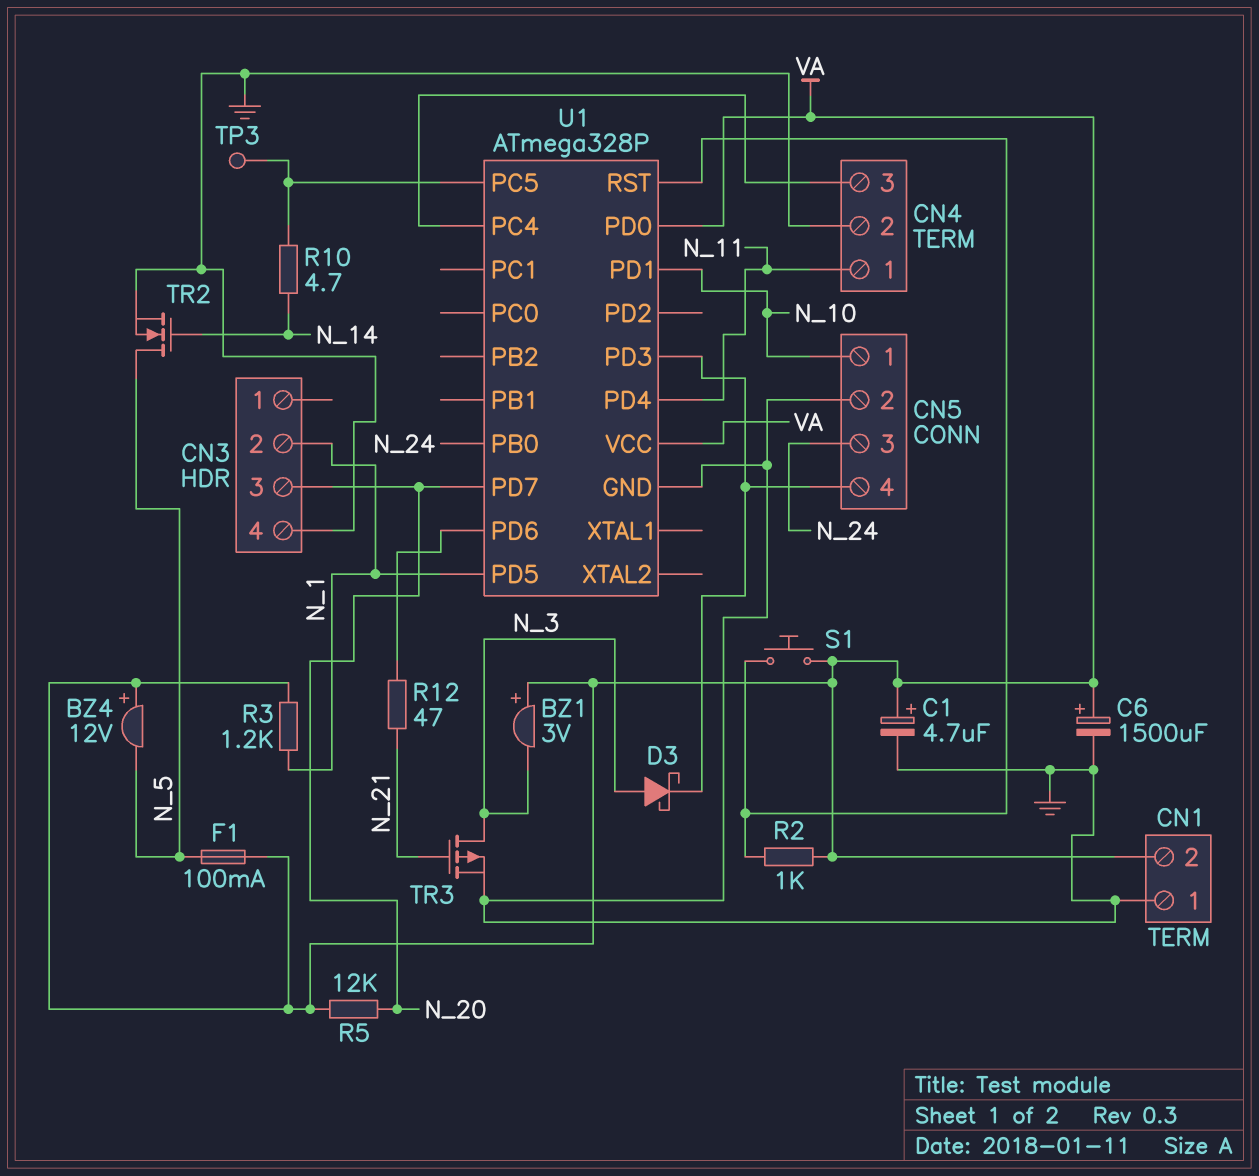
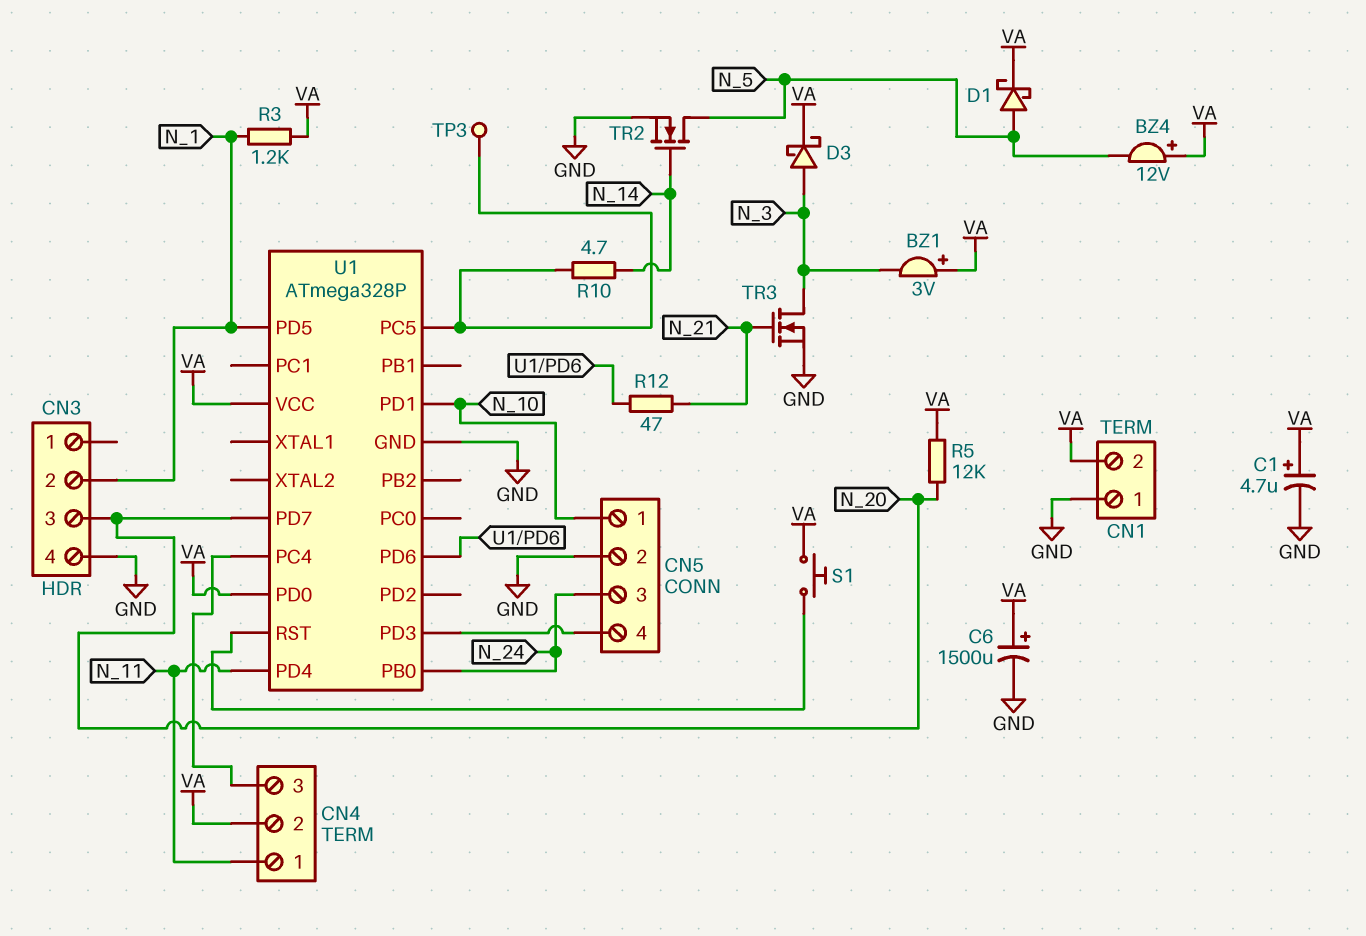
CN4 pin 2: GND -> VA
D1: none -> schottky (A N_5, K VA)
D3: schottky (A N_3, K CN5/4) -> schottky (A N_3, K VA)
F1: 100mA (N_5, VA) -> none
R2: 1k (U1/RST, VA) -> none
TR3: PMOS (G N_21, D N_3, S GND) -> NMOS (G N_21, D N_3, S GND)

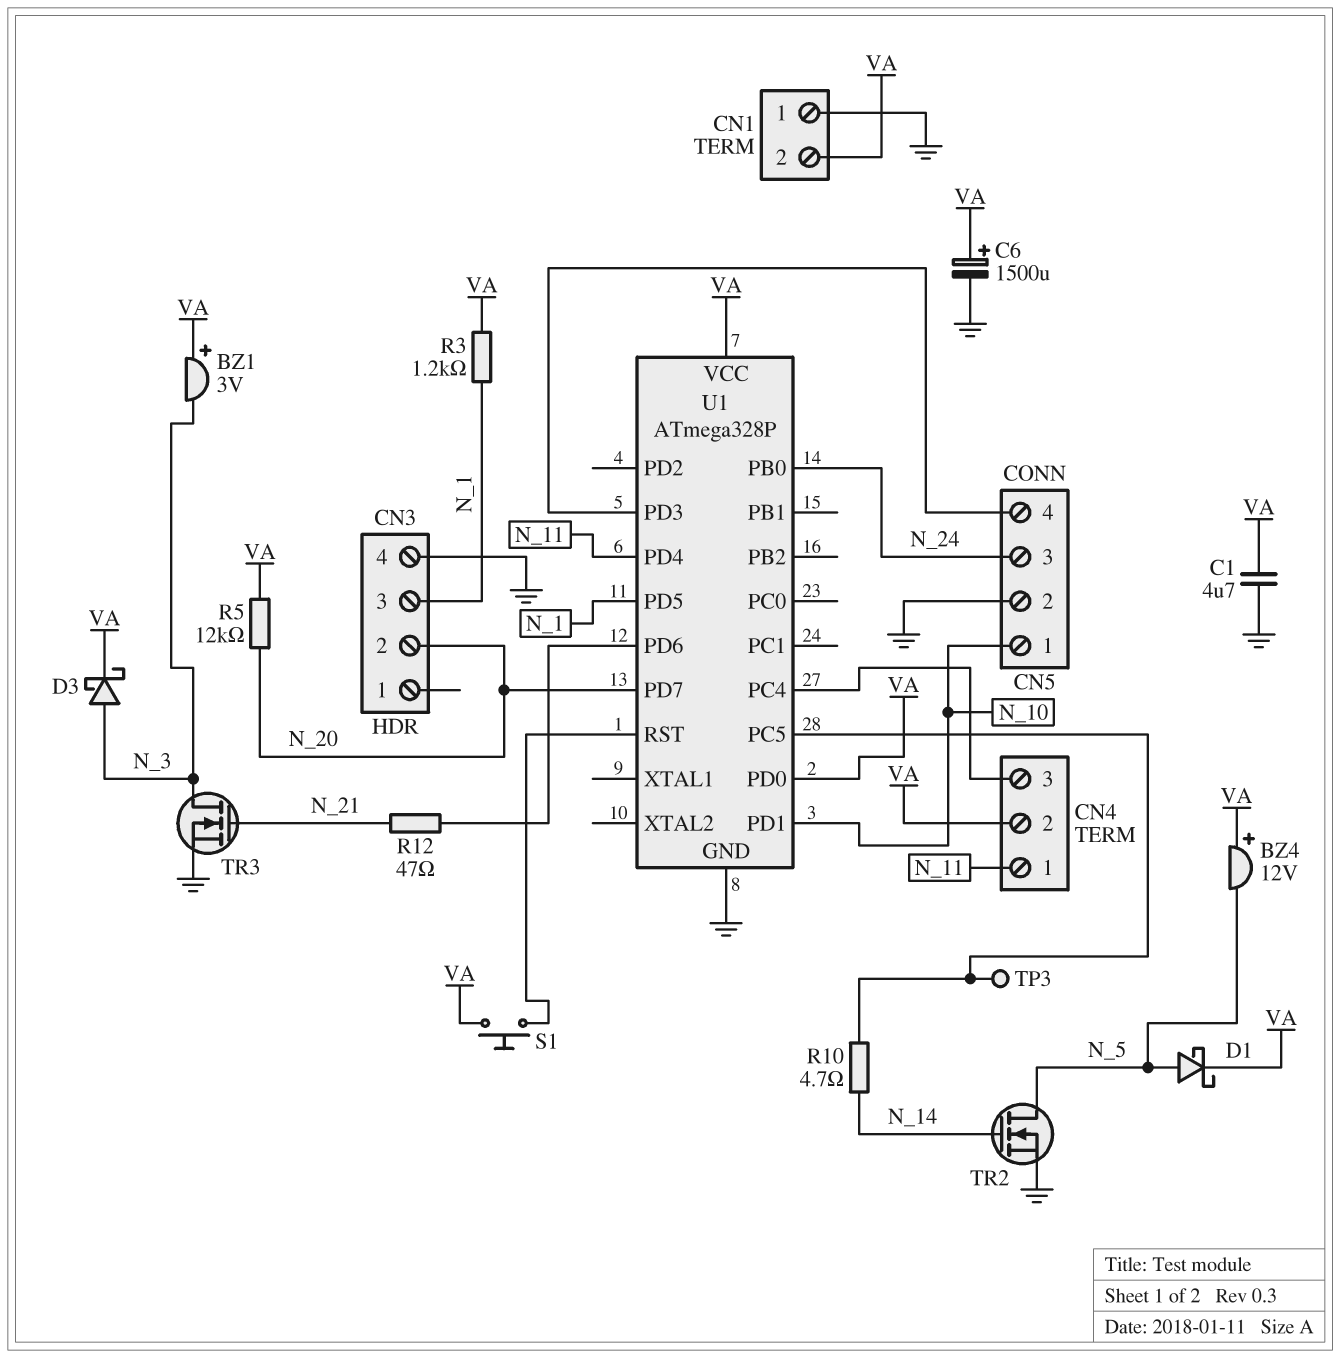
C1: 4.7uF (plus VA, minus GND) -> 4.7uF (GND, VA)
CN3 pin 2: N_1 -> N_20
CN3 pin 3: N_20 -> N_1

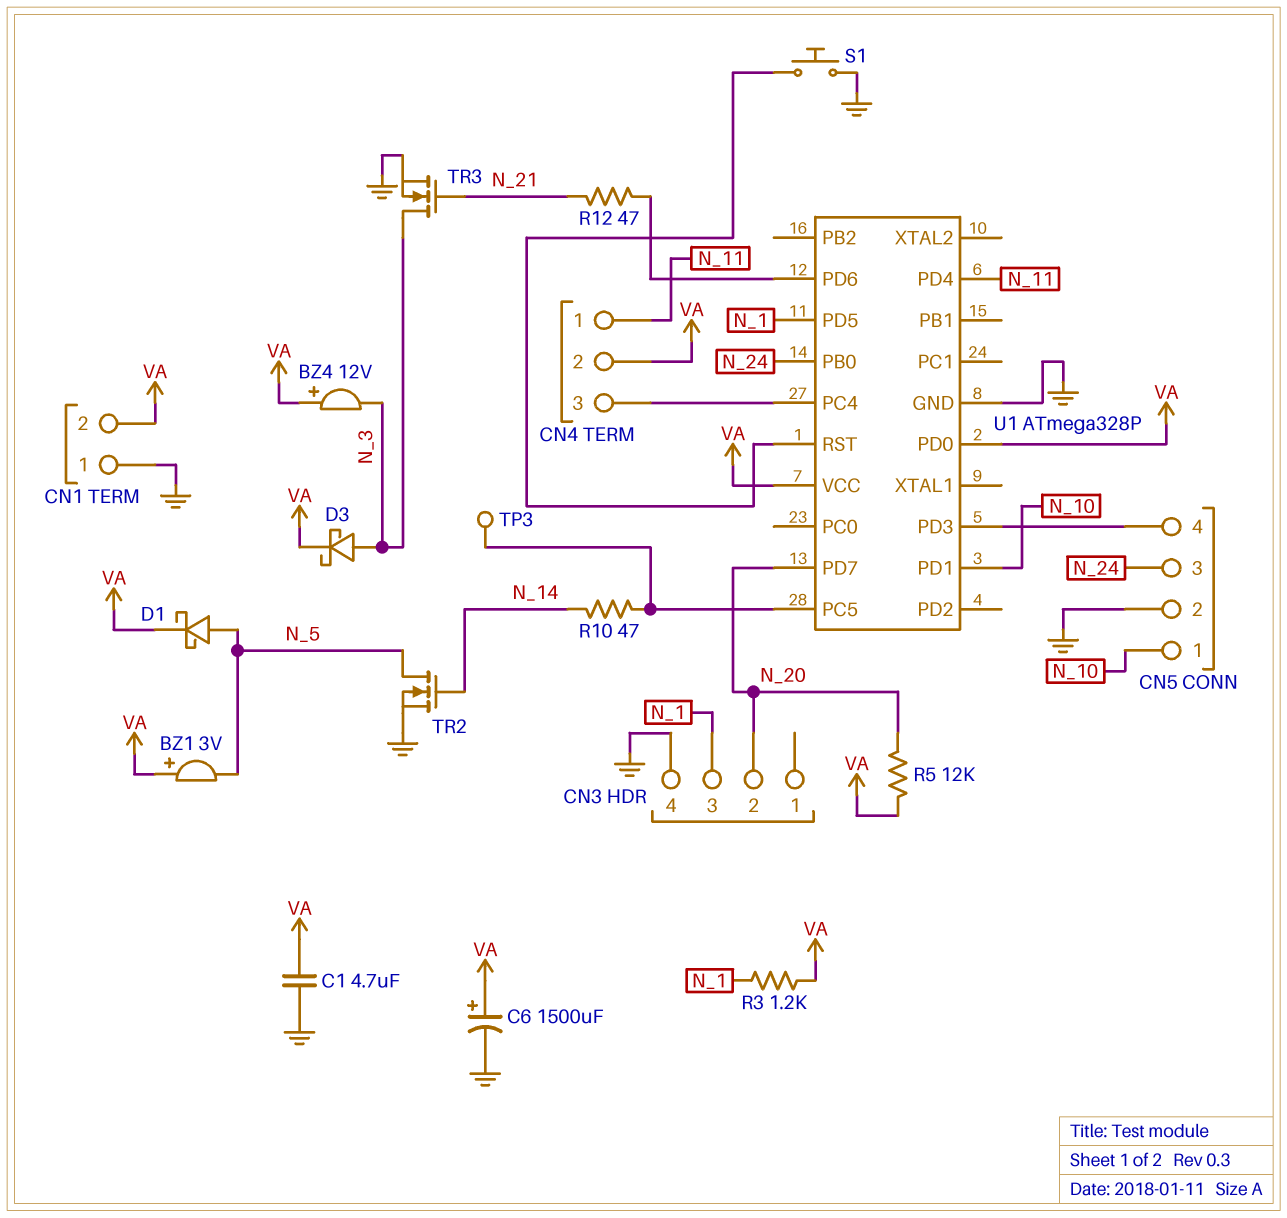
BZ1: buzzer 3V (plus VA, minus N_3) -> buzzer 3V (plus VA, minus N_5)
BZ4: buzzer 12V (plus VA, minus N_5) -> buzzer 12V (plus VA, minus N_3)
R10: 4.7 (N_14, U1/PC5) -> 47 (N_14, U1/PC5)
S1: button (U1/RST, VA) -> button (GND, U1/RST)

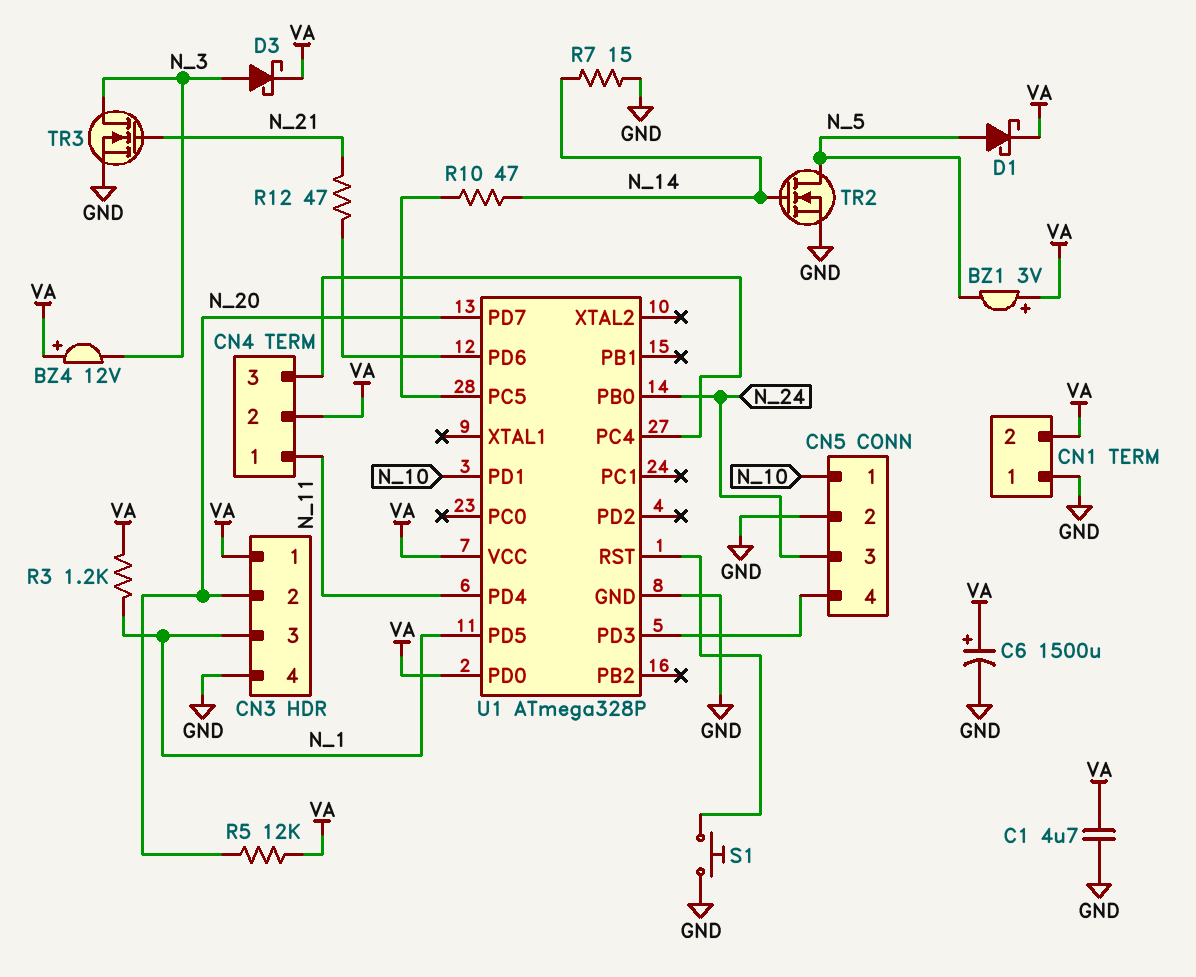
CN3 pin 1: none -> VA
R7: none -> 15 (GND, N_14)
TP3: test point (U1/PC5) -> none

